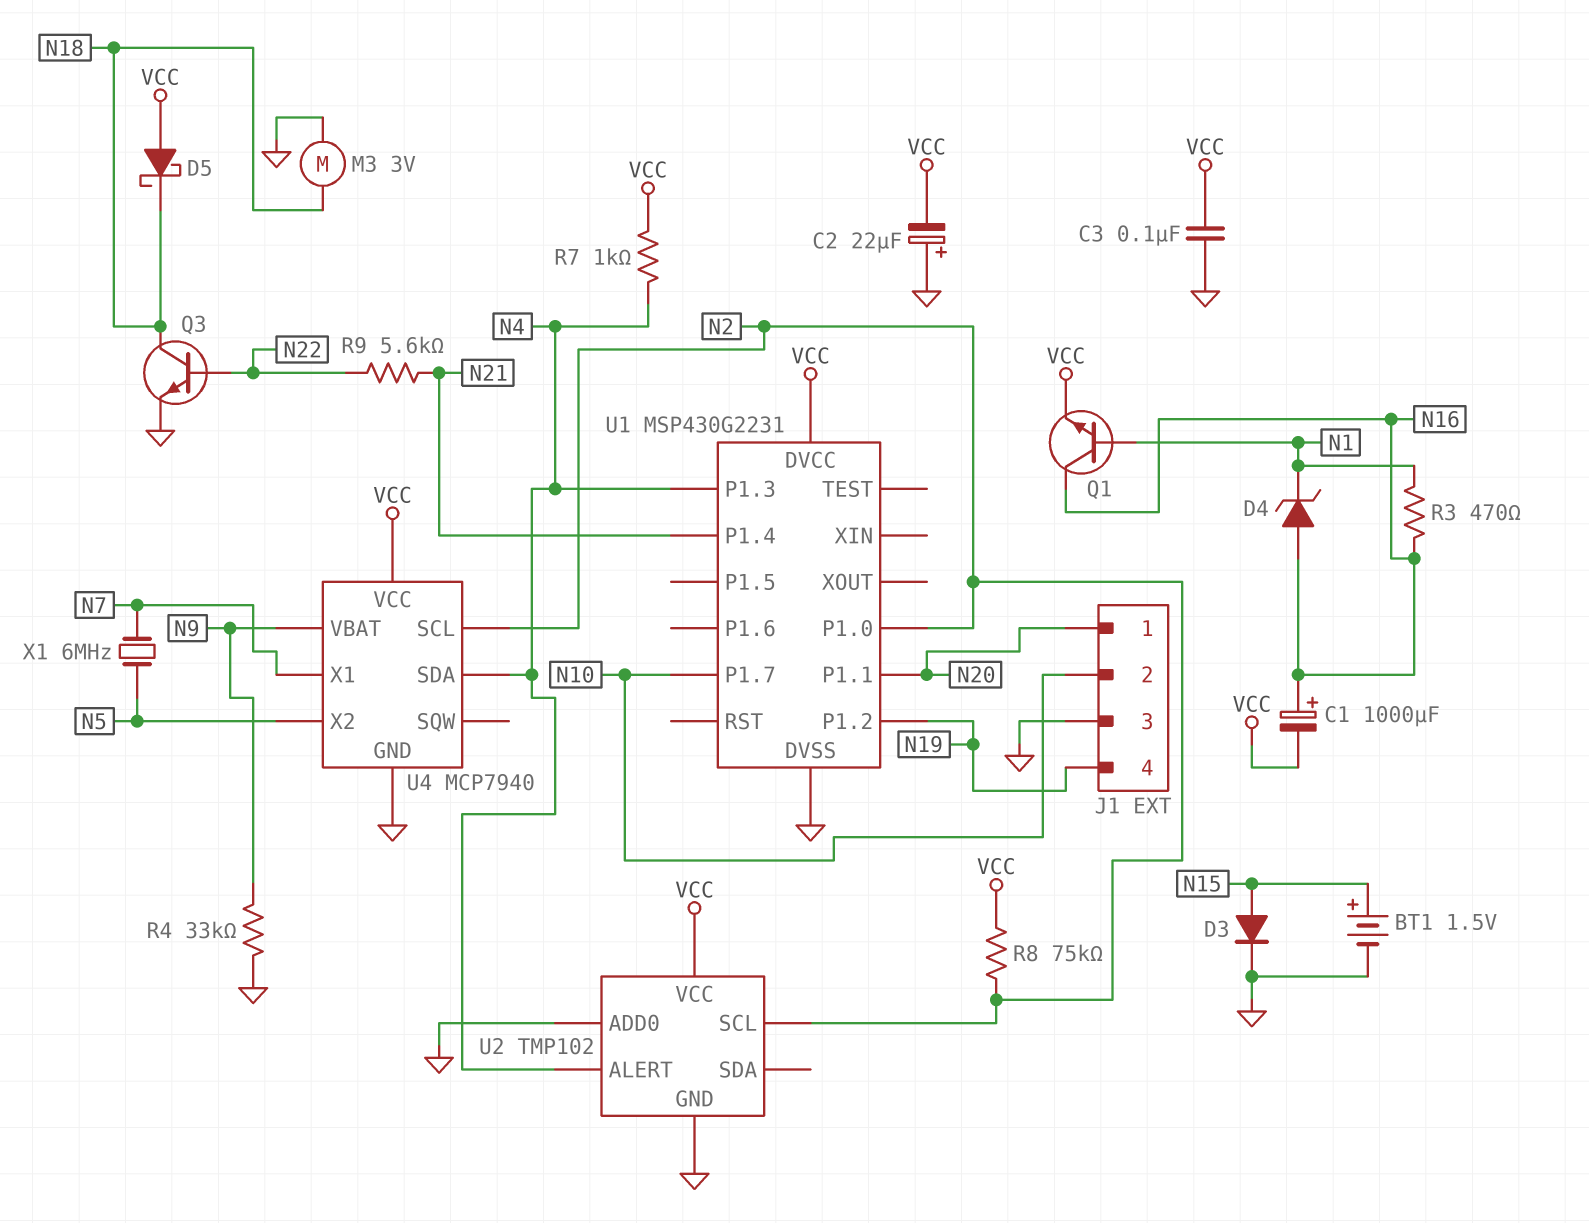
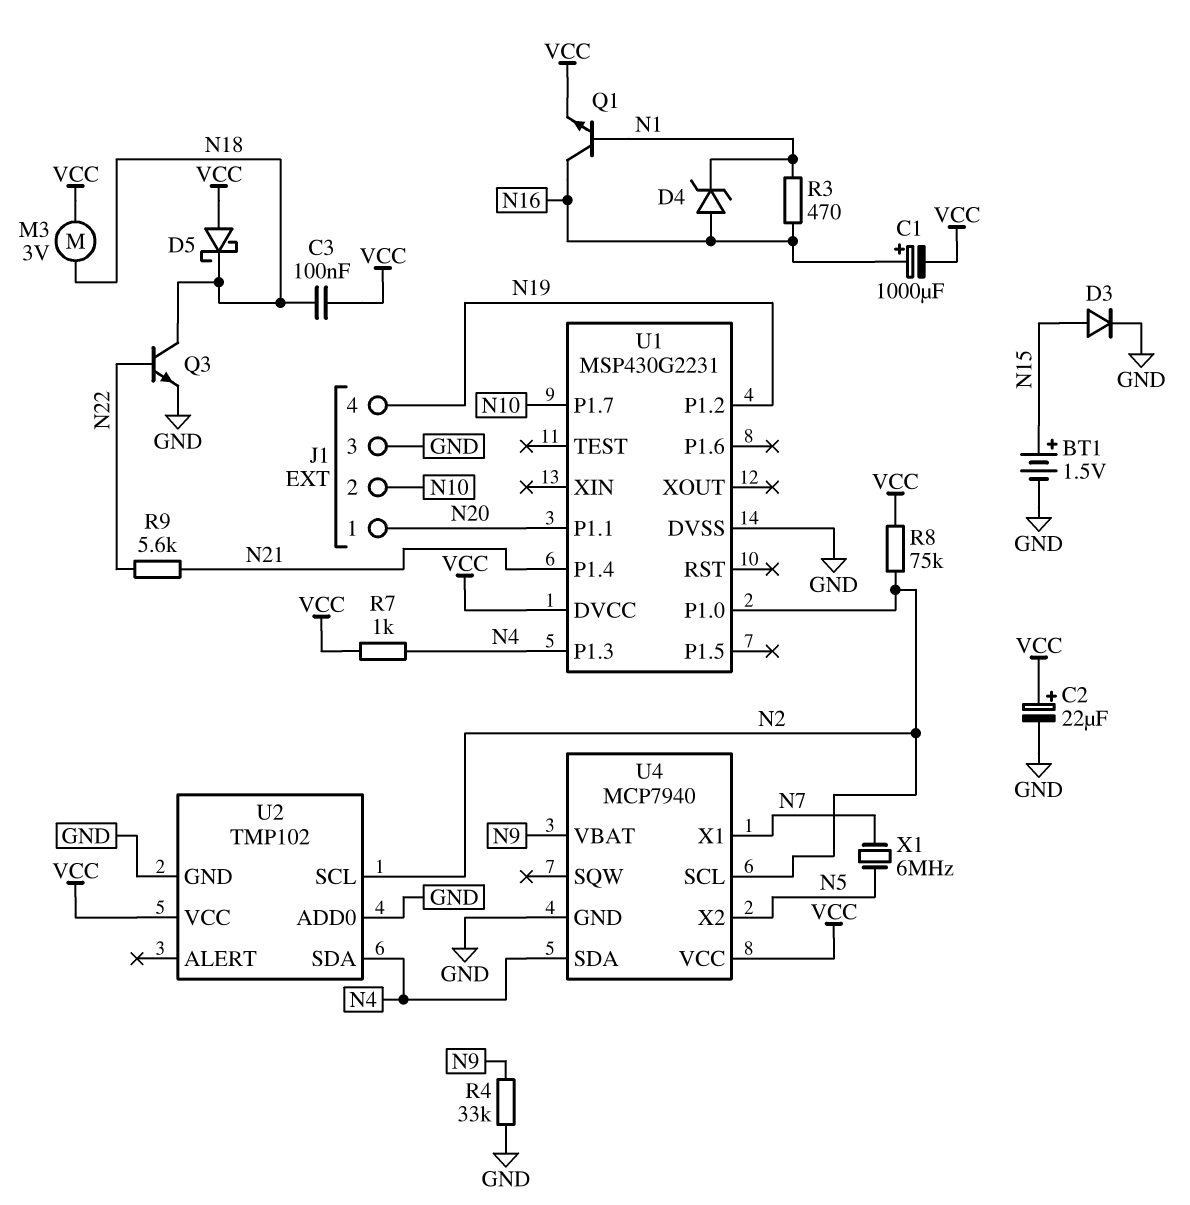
C2: 22uF (plus GND, minus VCC) -> 22uF (plus VCC, minus GND)
C3: 100nF (GND, VCC) -> 100nF (N18, VCC)
M3: motor 3V (GND, N18) -> motor 3V (N18, VCC)
U2 pin ALERT: N4 -> none
U2 pin SDA: none -> N4

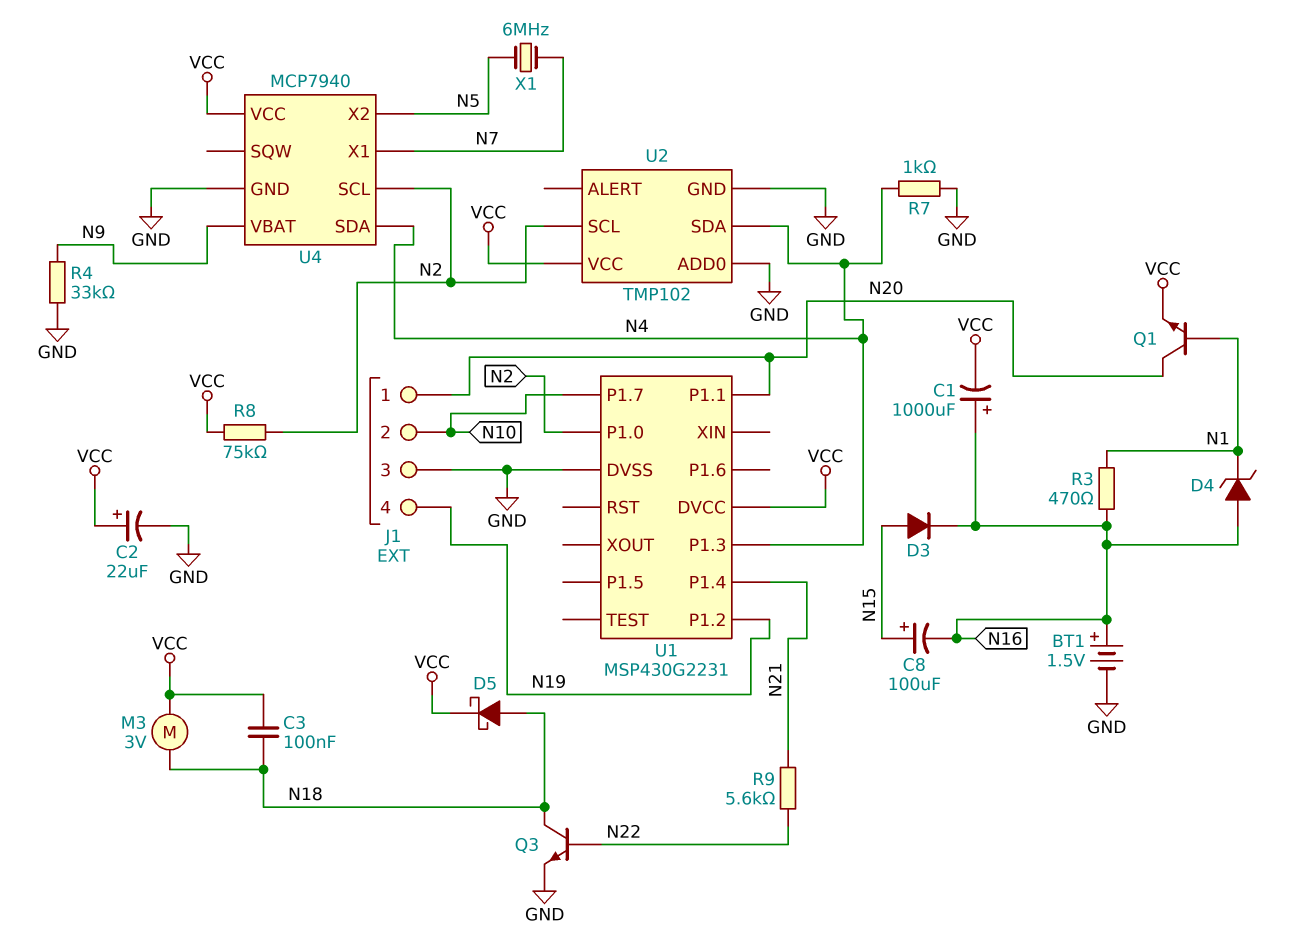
BT1: 1.5V (plus N15, minus GND) -> 1.5V (plus N16, minus GND)
C8: none -> 100uF (plus N15, minus N16)
D3: diode (A N15, K GND) -> diode (A N15, K N16)
D5: schottky (A VCC, K N18) -> schottky (A N18, K VCC)
Q1: NPN (B N1, C N16, E VCC) -> NPN (B N1, C N20, E VCC)
R7: 1k (N4, VCC) -> 1k (GND, N4)

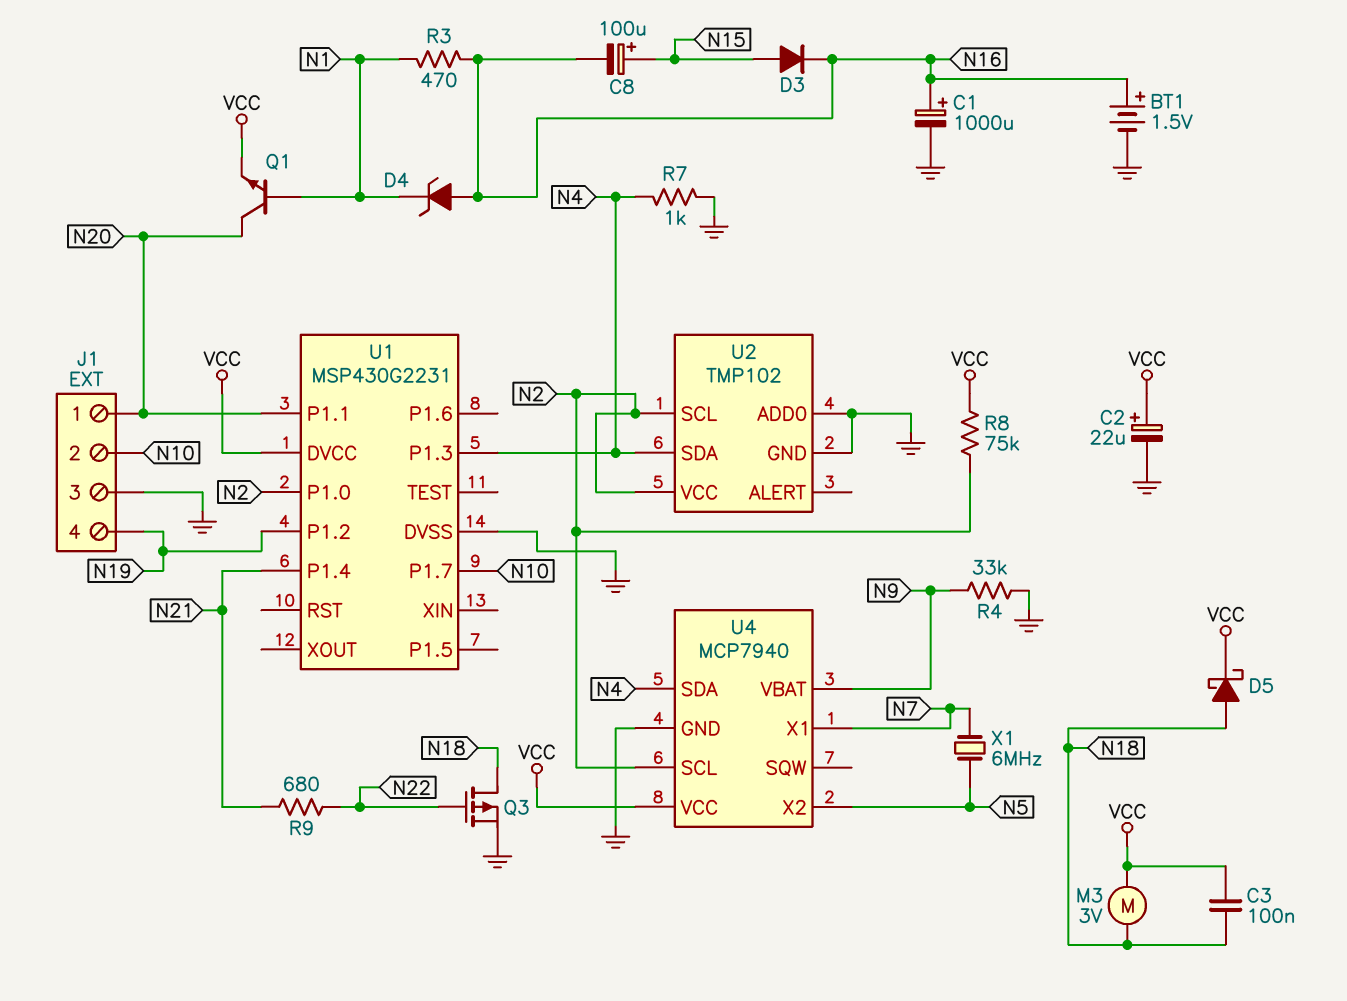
C1: 1000uF (plus N16, minus VCC) -> 1000uF (plus N16, minus GND)
Q3: NPN (B N22, C N18, E GND) -> PMOS (G N22, D N18, S GND)
R9: 5.6k (N21, N22) -> 680 (N21, N22)
U2 pin VCC: VCC -> N2

